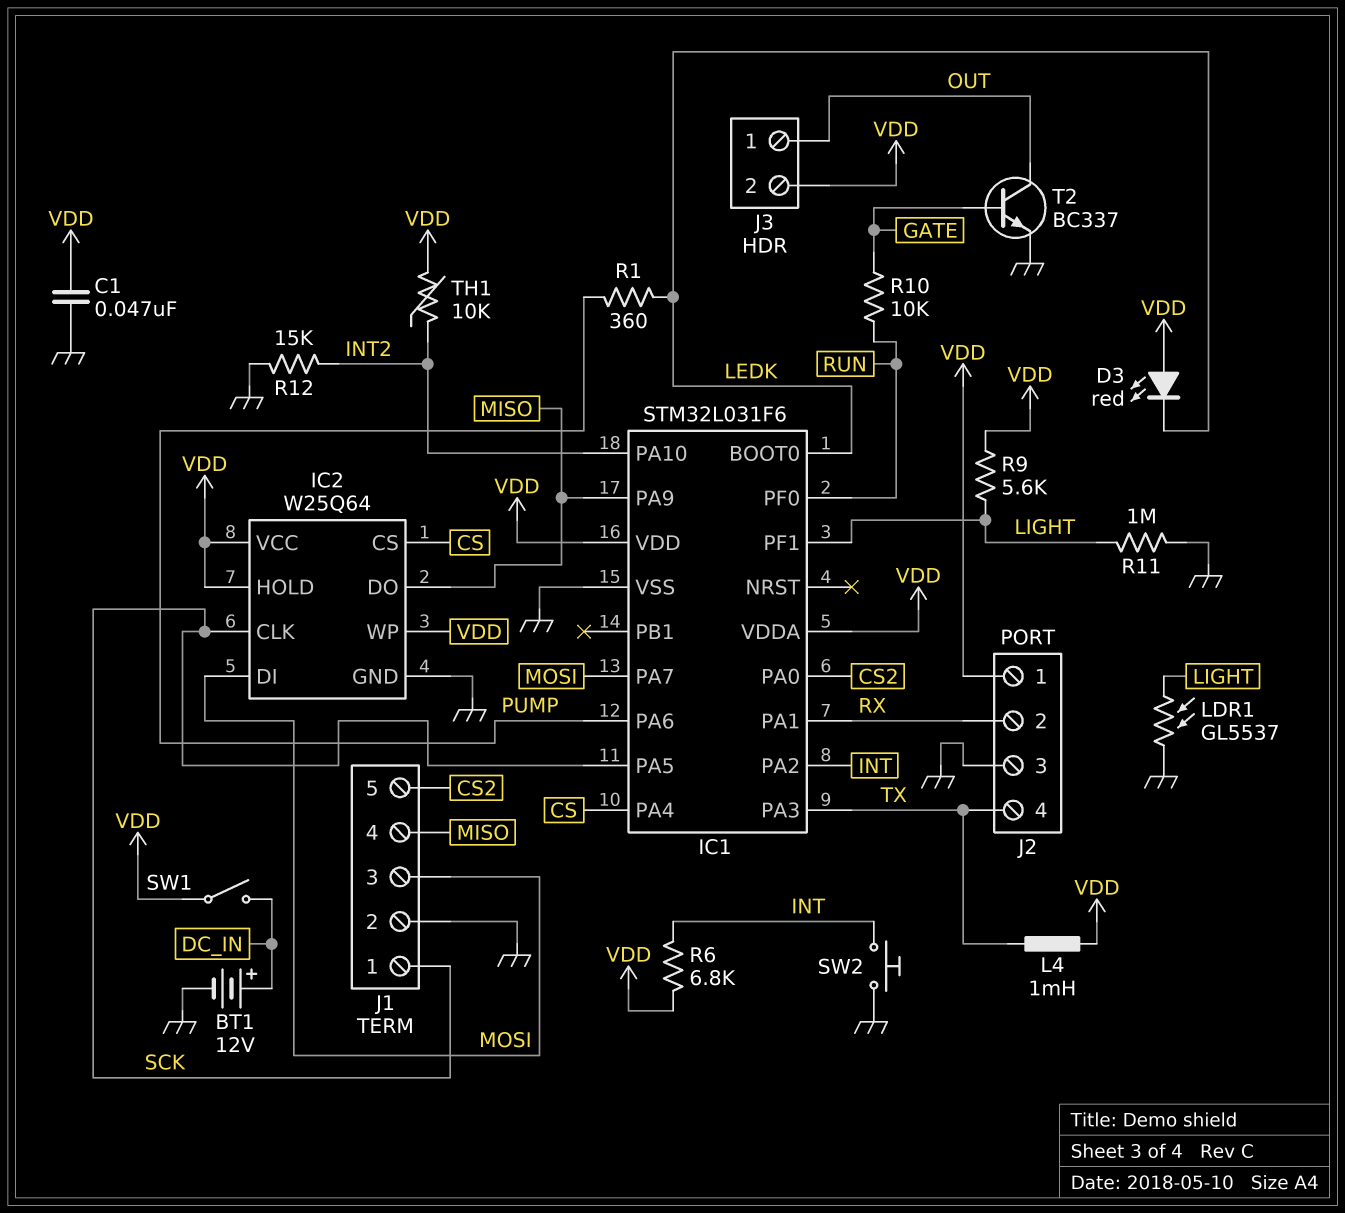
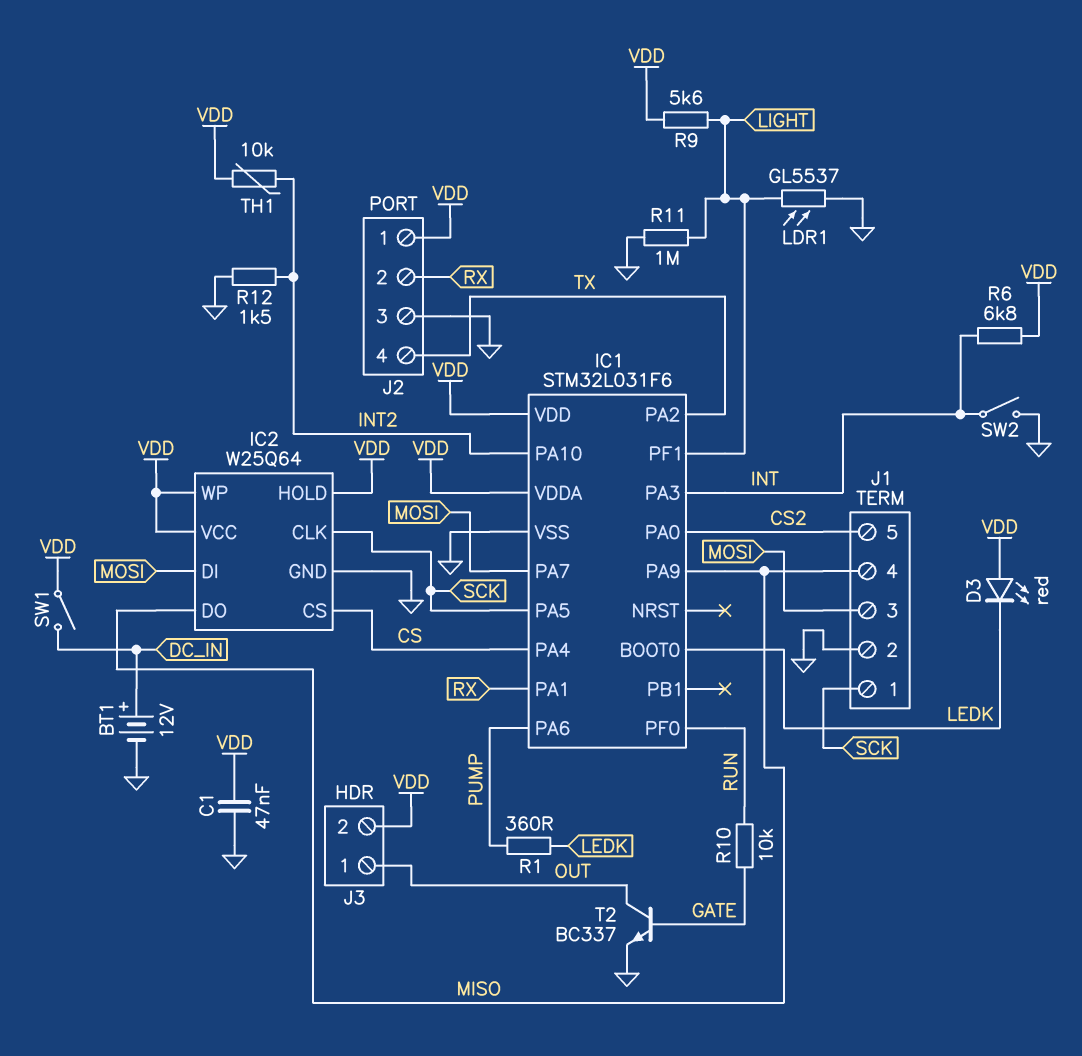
IC1 pin PA2: INT -> TX
IC1 pin PA3: TX -> INT
L4: 1mH (TX, VDD) -> none
R12: 15k (GND, INT2) -> 1.5k (GND, INT2)
SW2: button (GND, INT) -> switch (GND, INT)

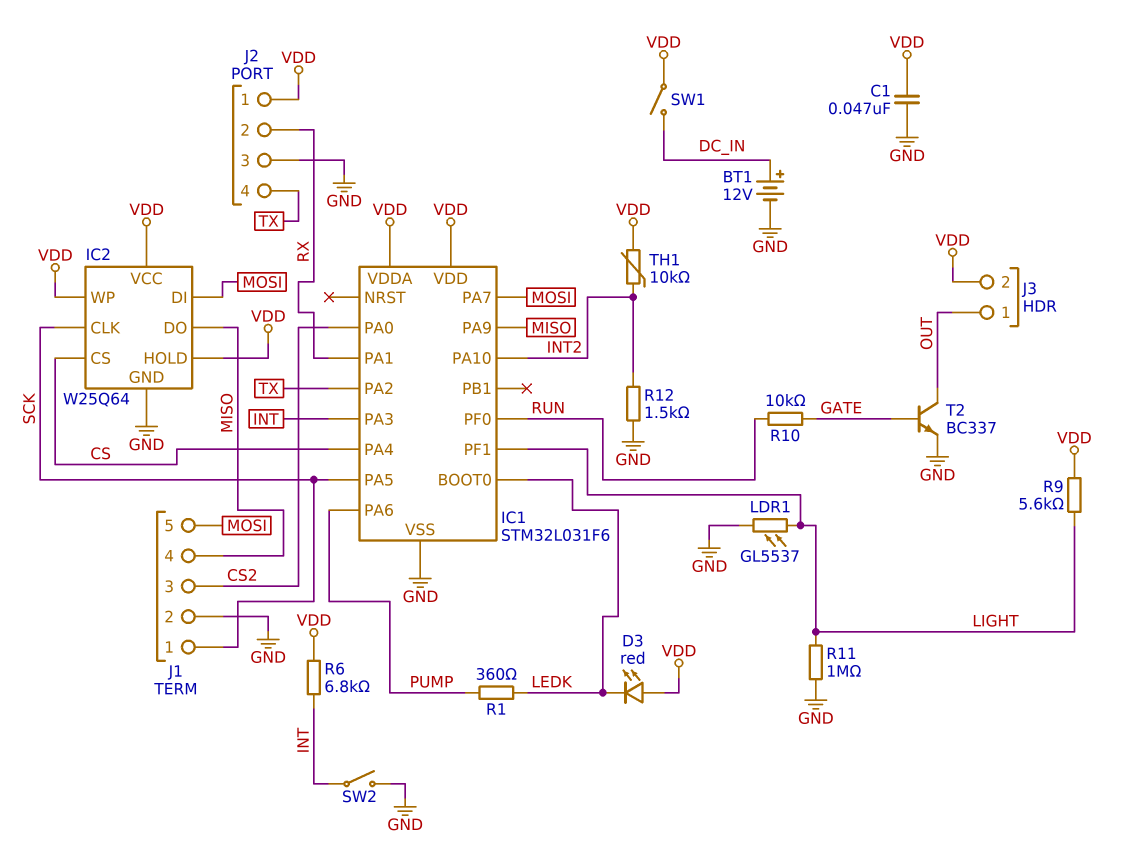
J1 pin 3: MOSI -> CS2
J1 pin 5: CS2 -> MOSI

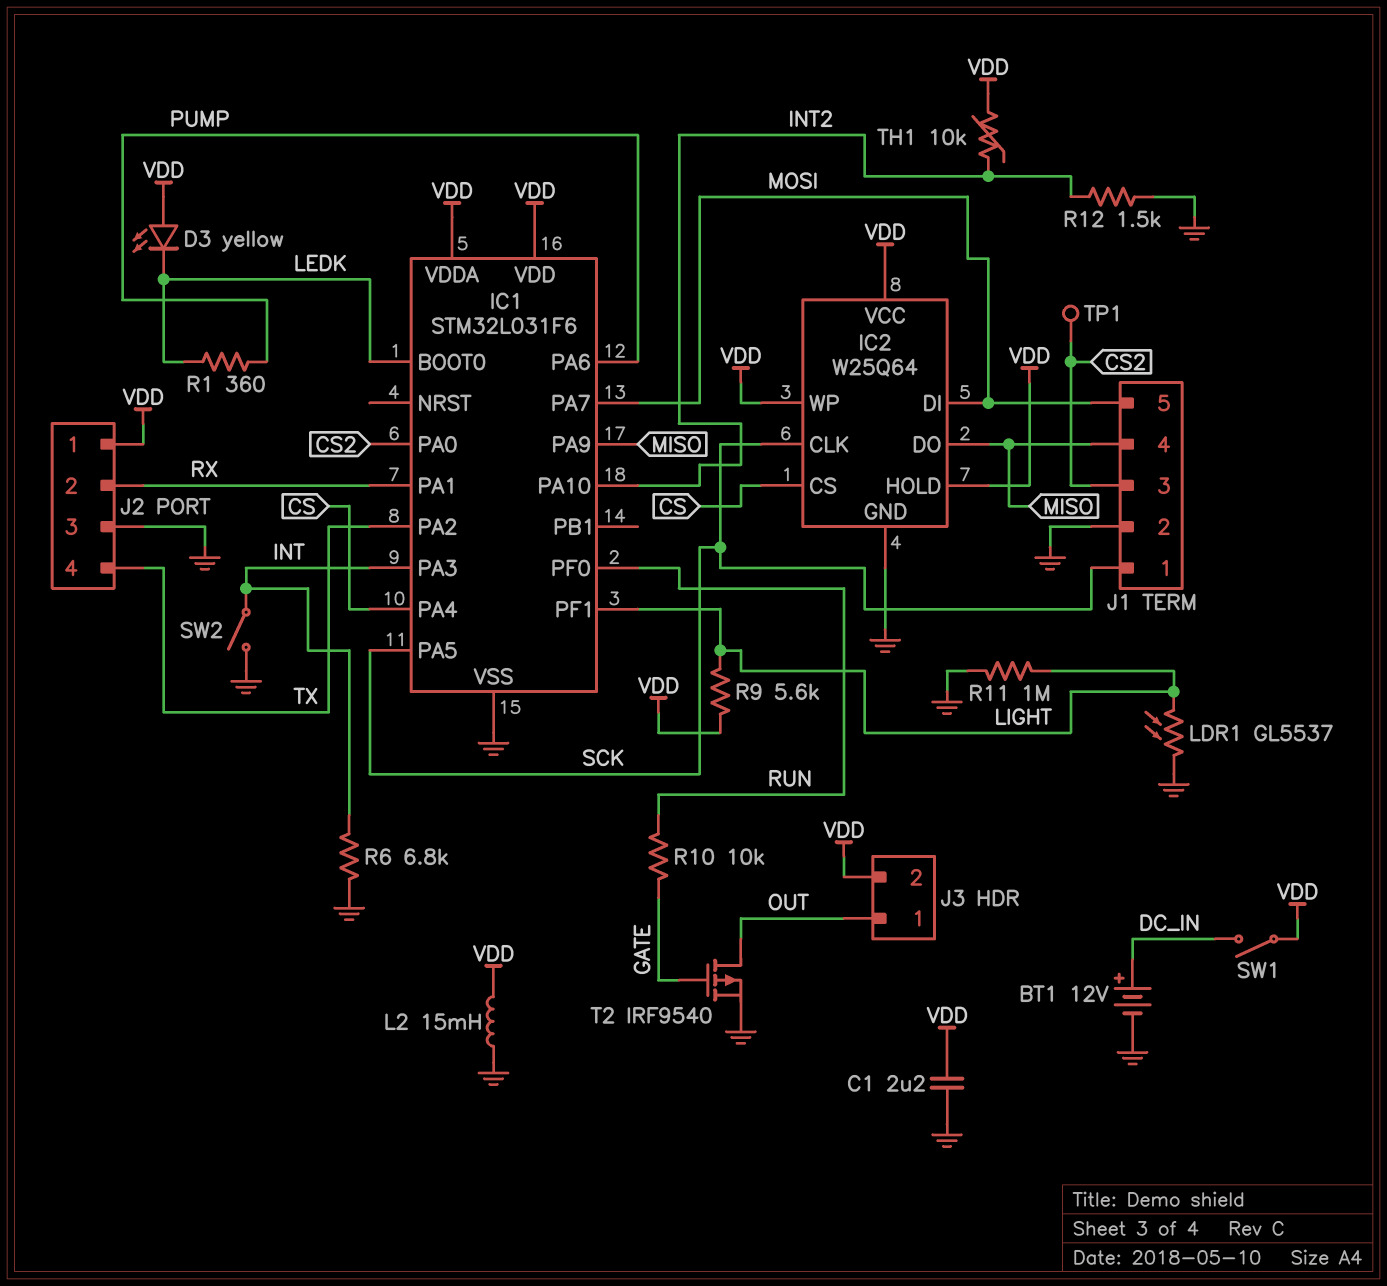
C1: 47nF (GND, VDD) -> 2.2uF (GND, VDD)
D3: LED red (A VDD, K LEDK) -> LED yellow (A VDD, K LEDK)
L2: none -> 15mH (GND, VDD)
R6: 6.8k (INT, VDD) -> 6.8k (GND, INT)
T2: NPN BC337 (B GATE, C OUT, E GND) -> PMOS IRF9540 (G GATE, D OUT, S GND)
TP1: none -> test point (CS2)

